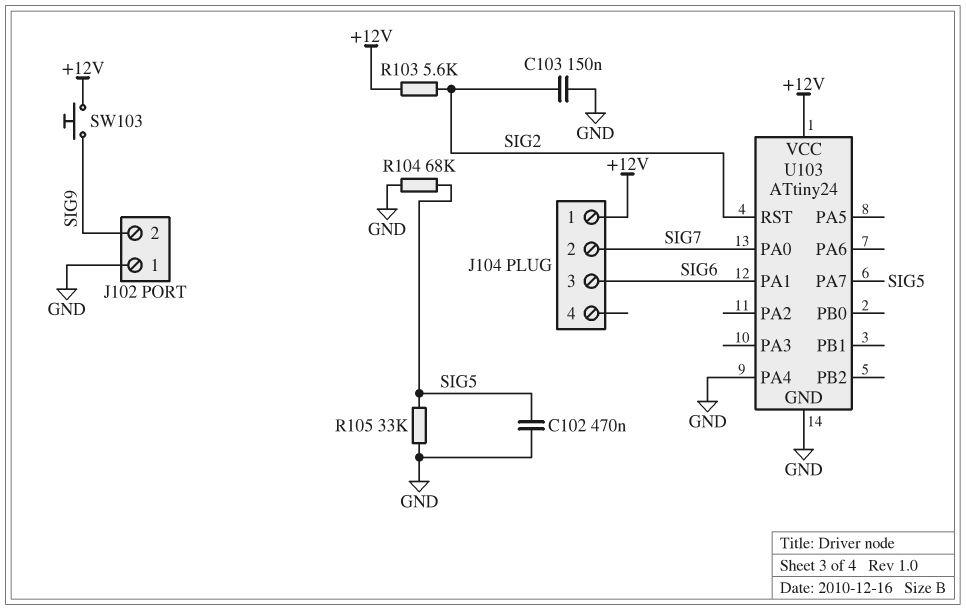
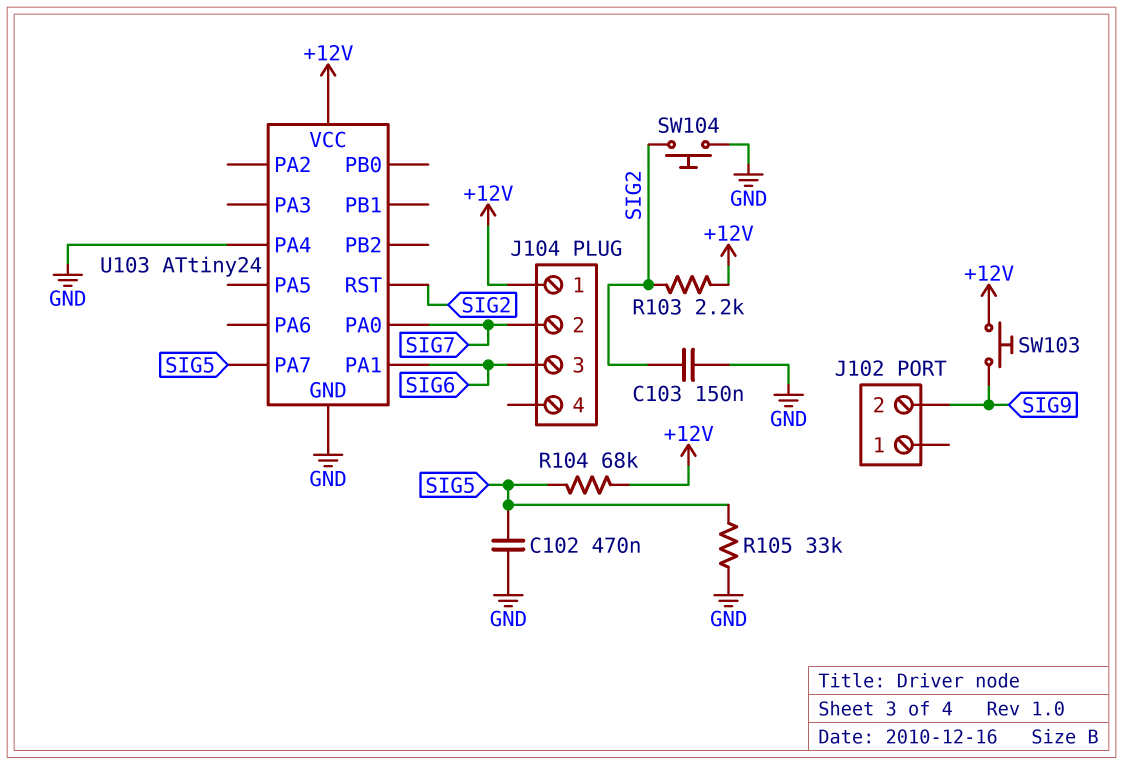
J102 pin 1: GND -> none
R103: 5.6k (+12V, SIG2) -> 2.2k (+12V, SIG2)
R104: 68k (GND, SIG5) -> 68k (+12V, SIG5)
SW104: none -> button (GND, SIG2)

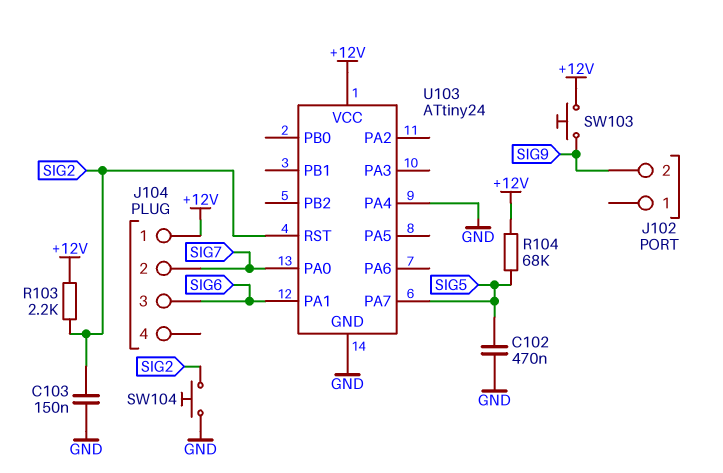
R105: 33k (GND, SIG5) -> none

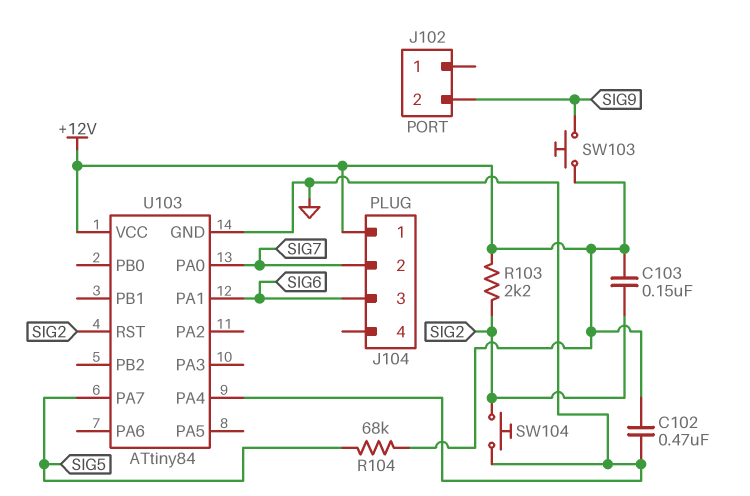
C102: 470nF (GND, SIG5) -> 470nF (+12V, GND)
C103: 150nF (GND, SIG2) -> 150nF (+12V, SIG2)
U103: ATtiny24 -> ATtiny84

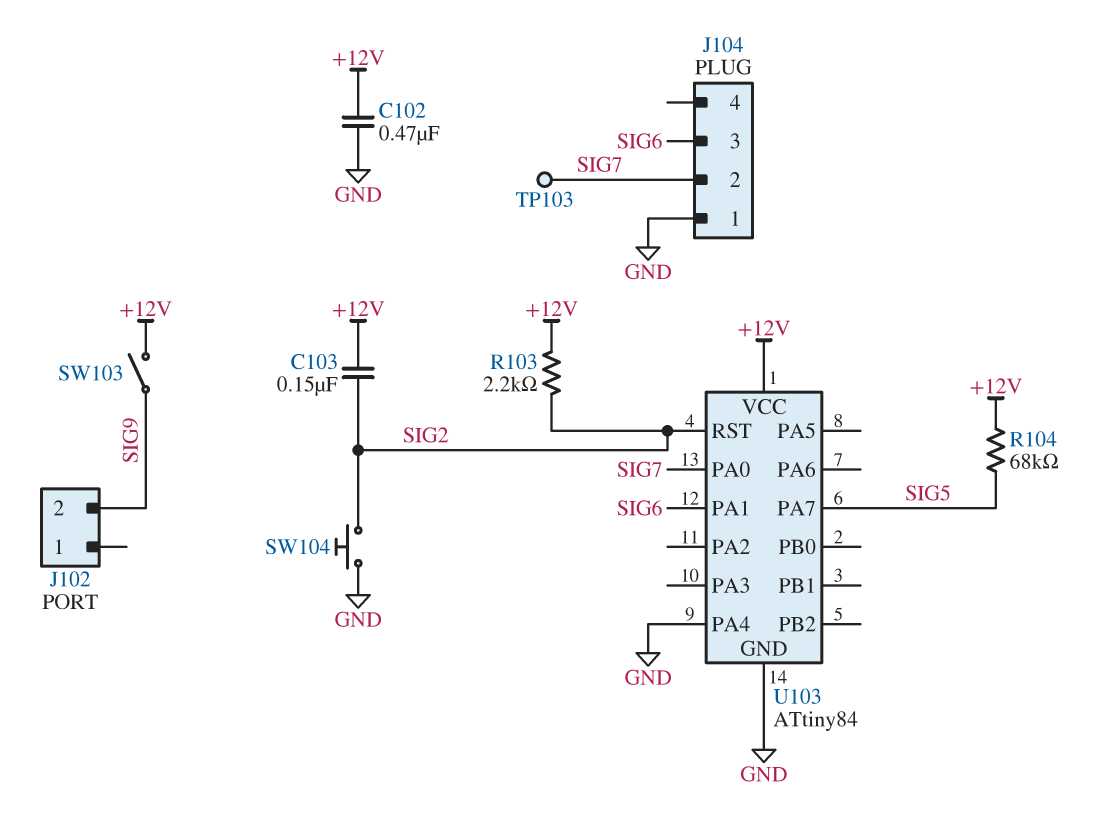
J104 pin 1: +12V -> GND
SW103: button (+12V, SIG9) -> switch (+12V, SIG9)
TP103: none -> test point (SIG7)

